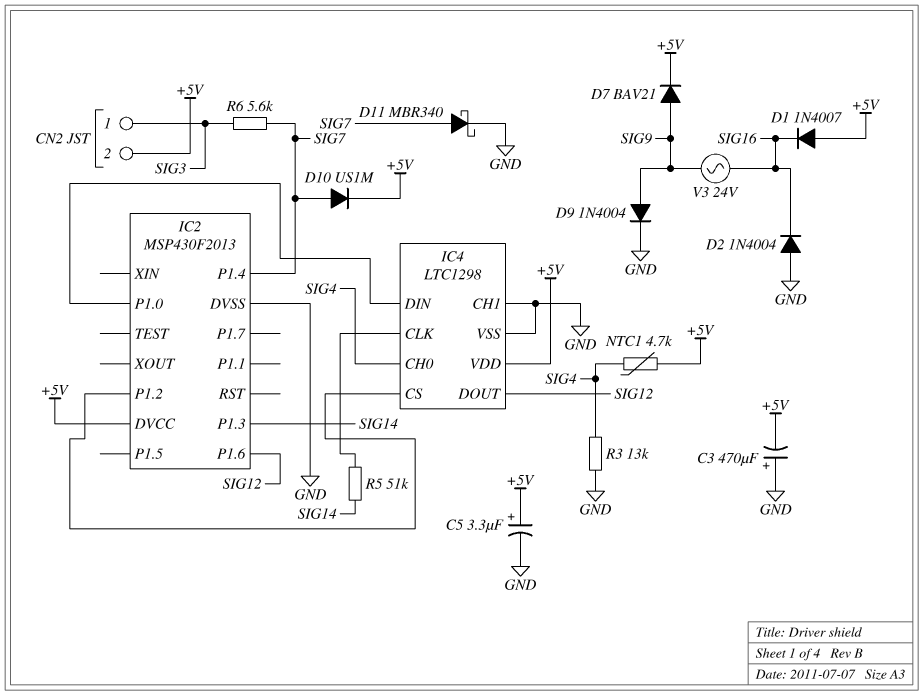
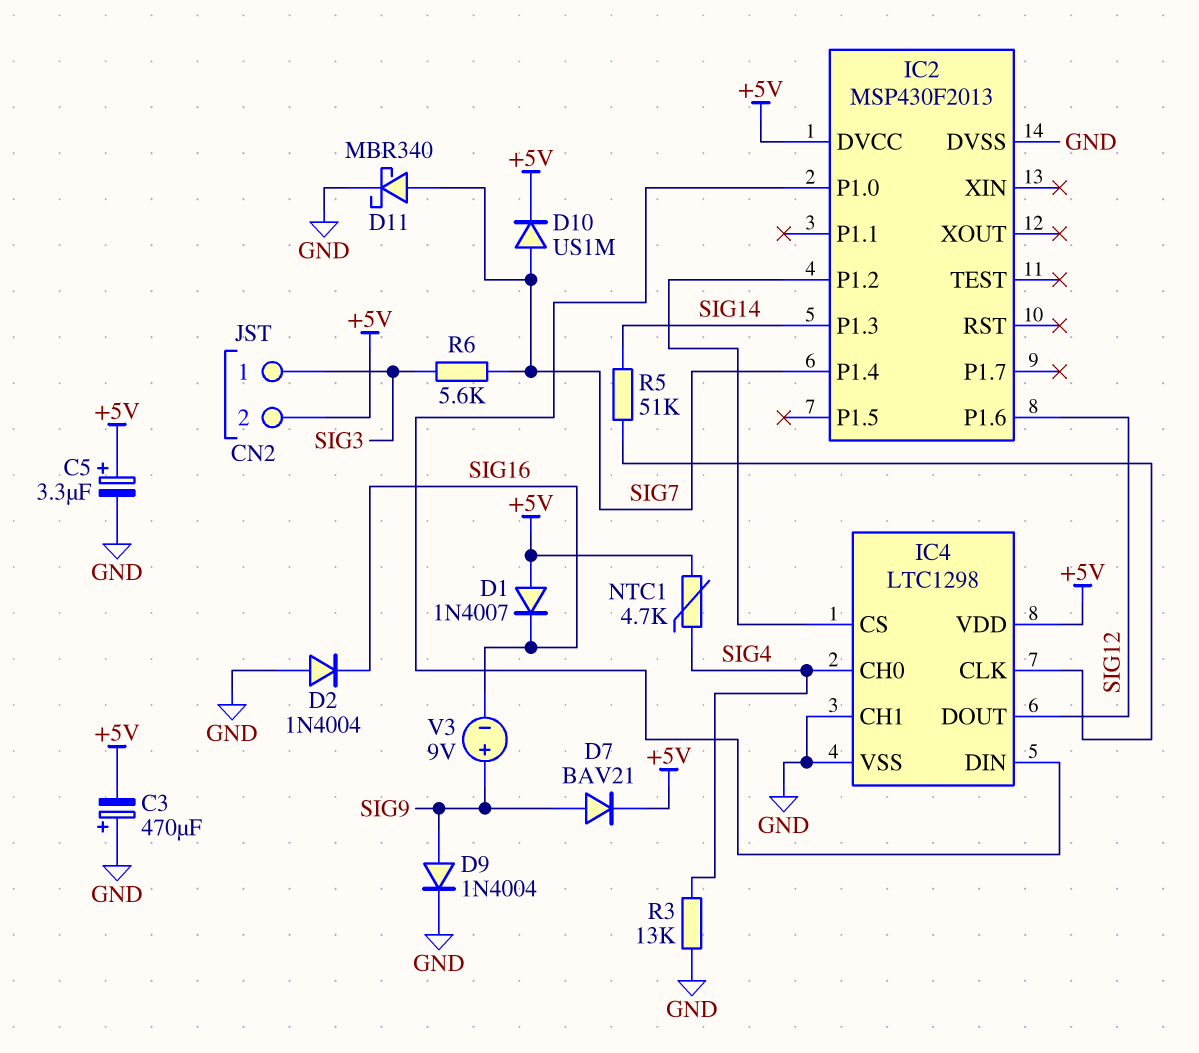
V3: AC 24V (SIG9, SIG16) -> 9V (plus SIG9, minus SIG16)

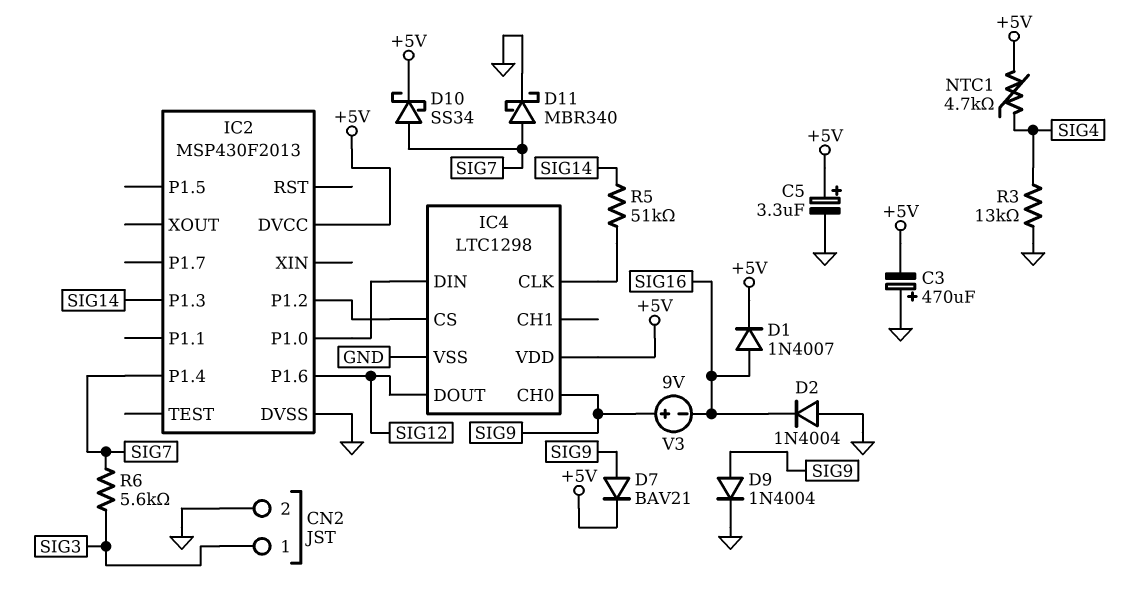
CN2 pin 2: +5V -> GND
D1: diode 1N4007 (A +5V, K SIG16) -> diode 1N4007 (A SIG16, K +5V)
D10: diode US1M (A SIG7, K +5V) -> schottky SS34 (A SIG7, K +5V)
IC4 pin CH0: SIG4 -> SIG9
IC4 pin CH1: GND -> none

